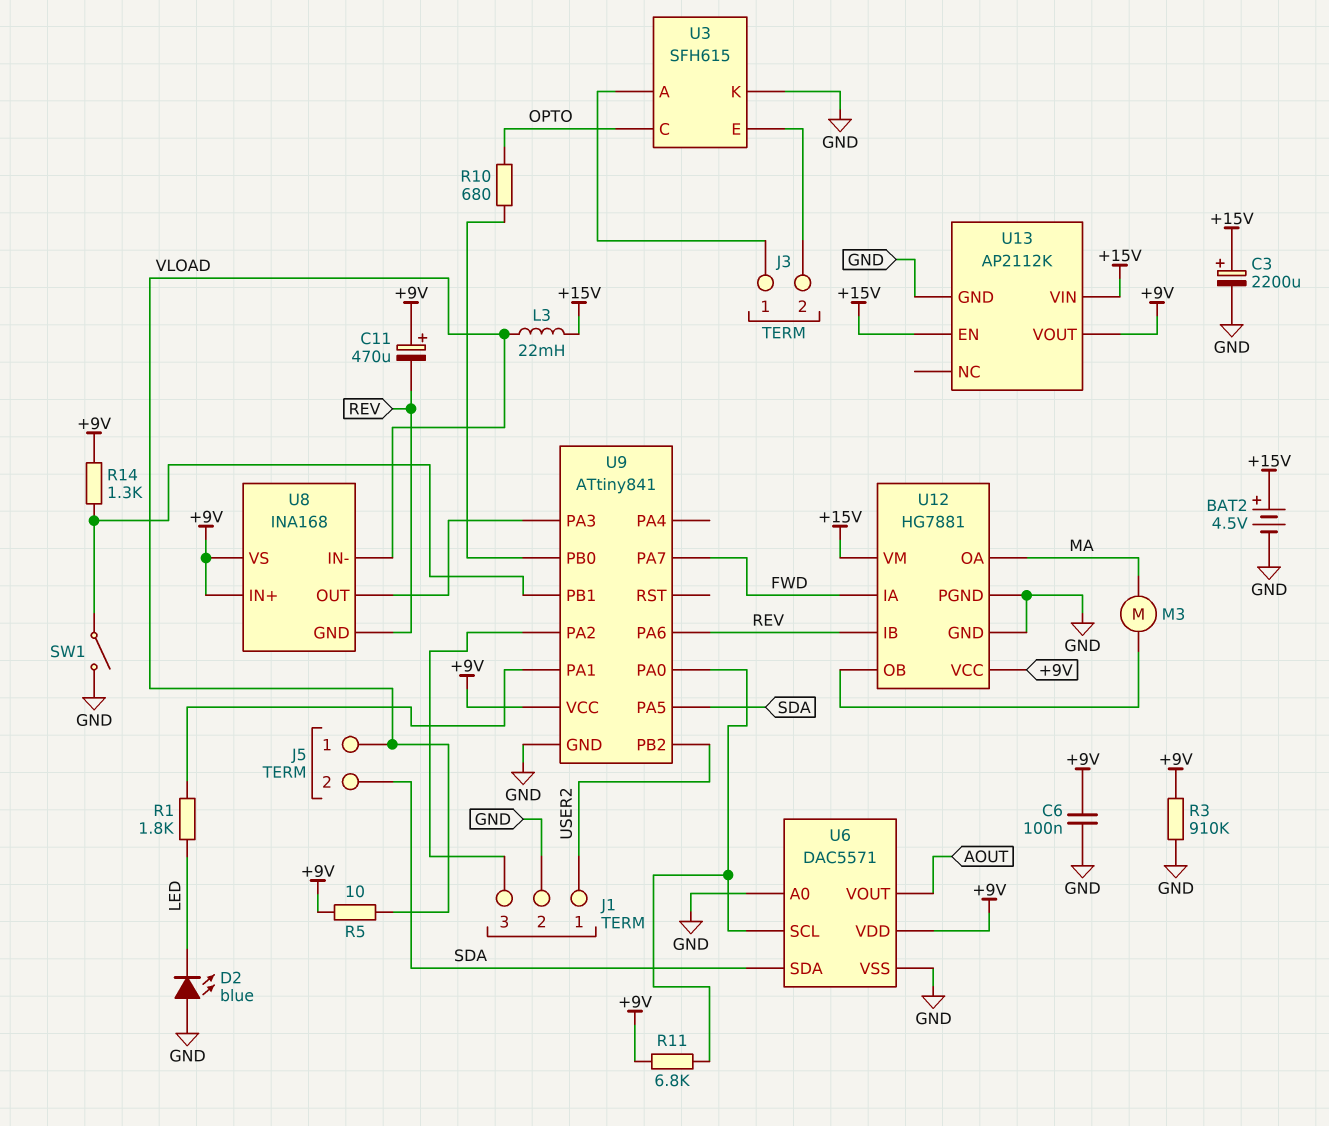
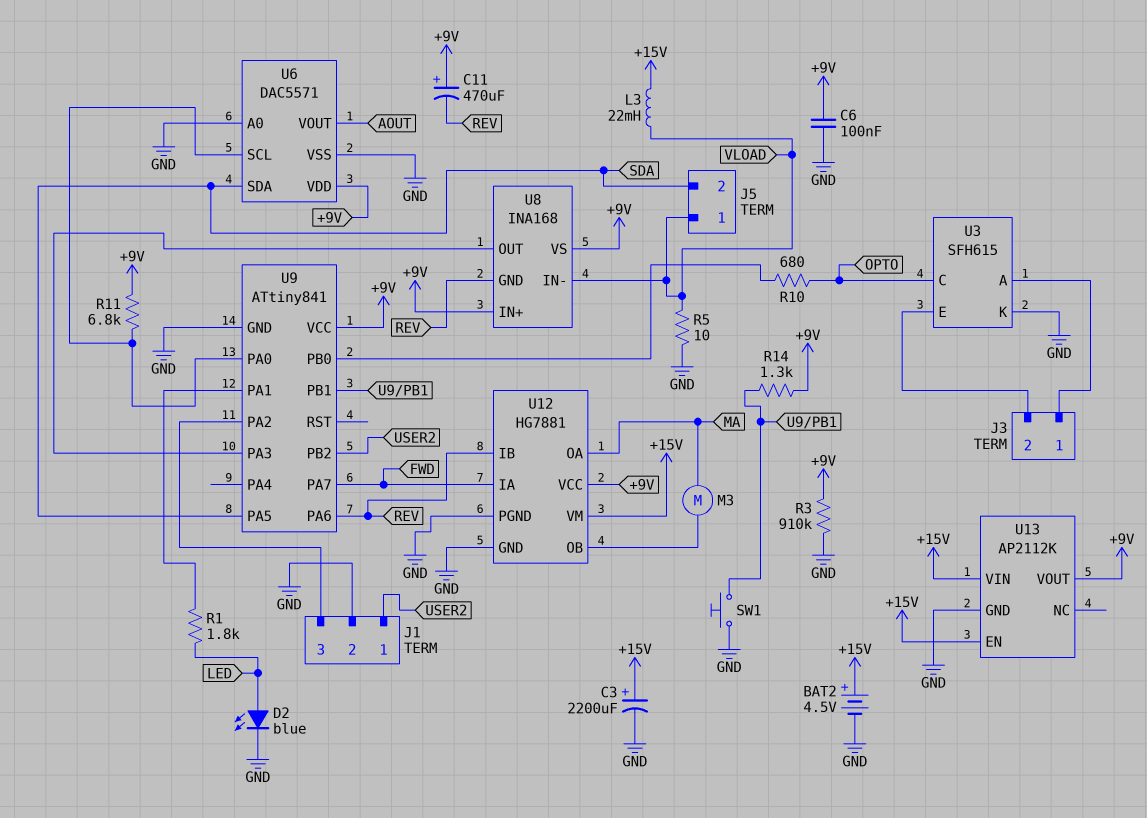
D2: LED blue (A GND, K LED) -> LED blue (A LED, K GND)
R5: 10 (+9V, VLOAD) -> 10 (GND, VLOAD)
SW1: switch (GND, U9/PB1) -> button (GND, U9/PB1)

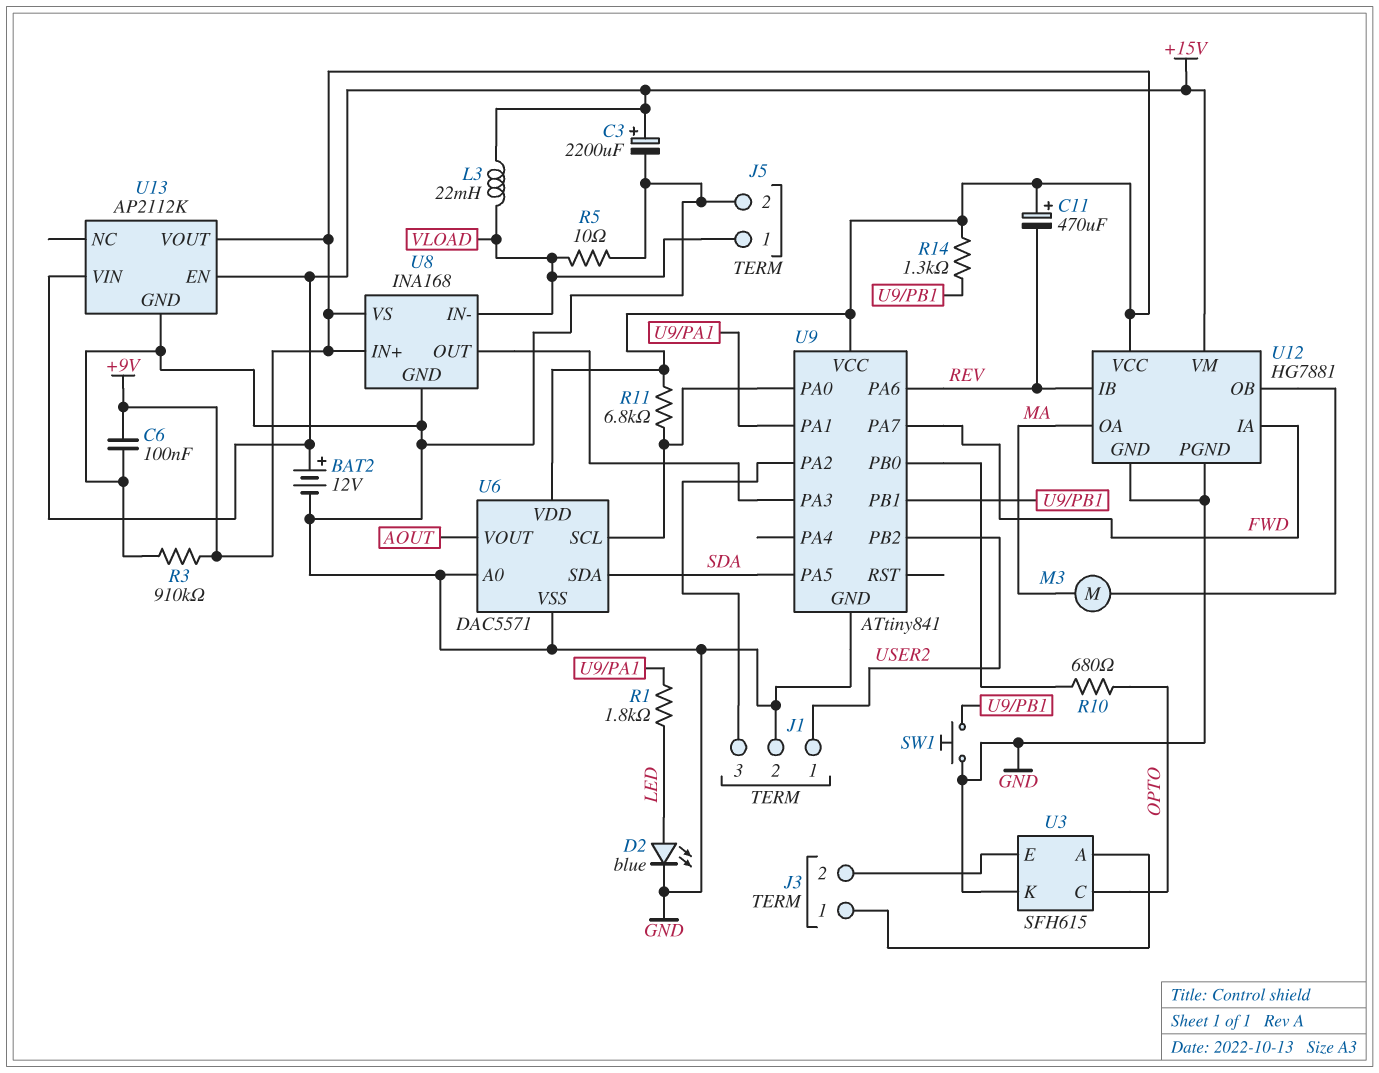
BAT2: 4.5V (plus +15V, minus GND) -> 12V (plus +15V, minus GND)
J5 pin 2: SDA -> GND
U8 pin GND: REV -> GND

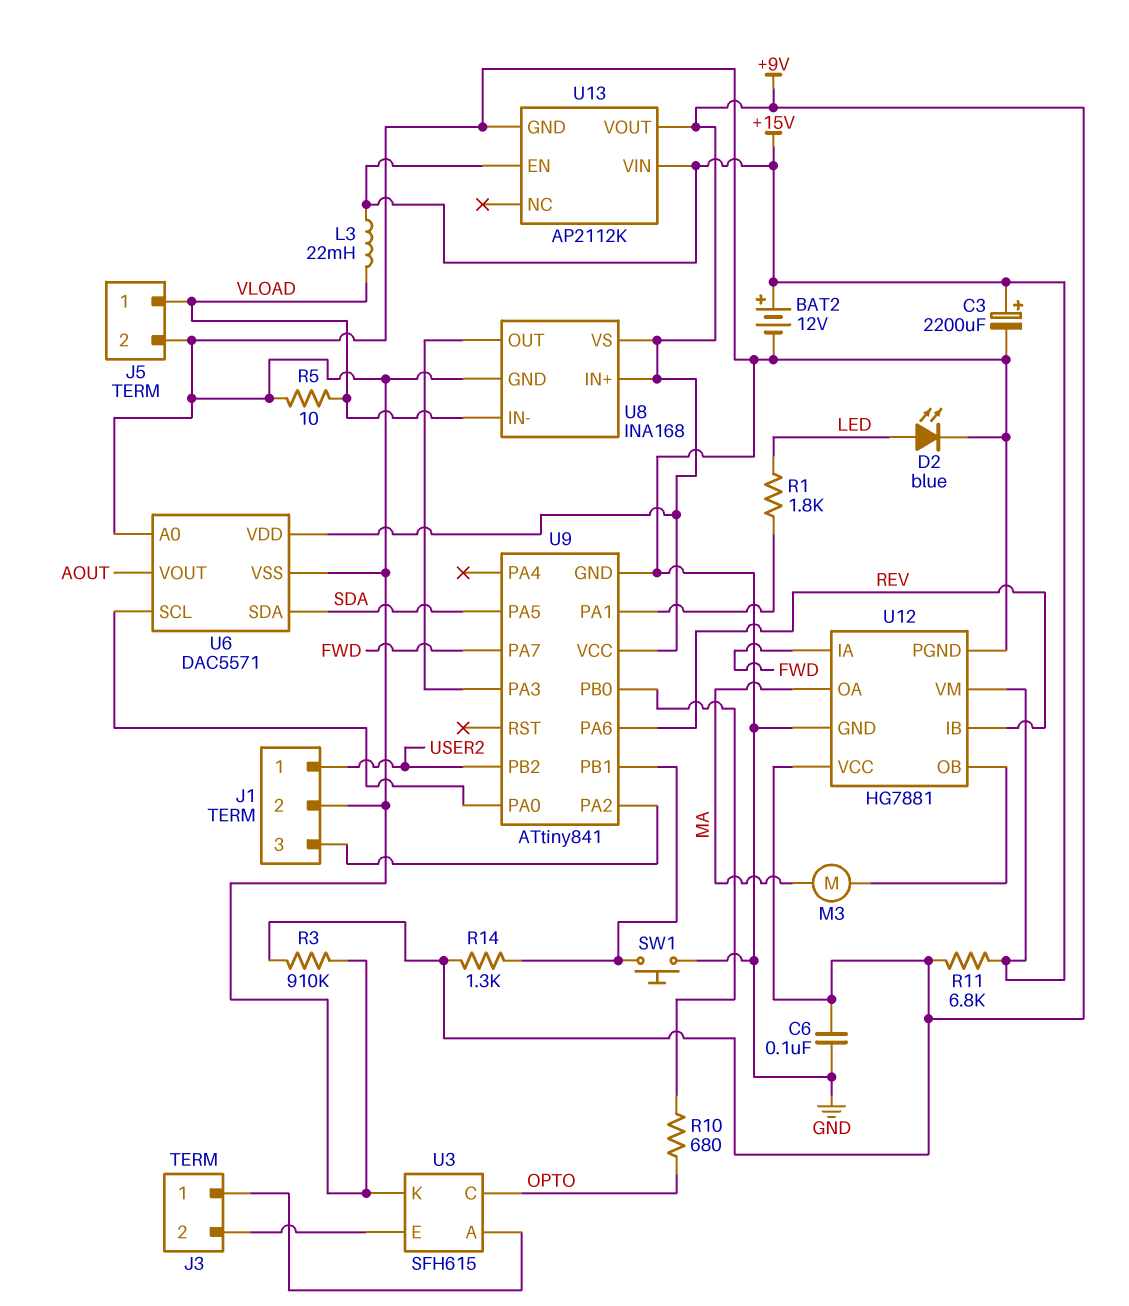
C11: 470uF (plus +9V, minus REV) -> none
R11: 6.8k (+9V, U6/SCL) -> 6.8k (+9V, +15V)

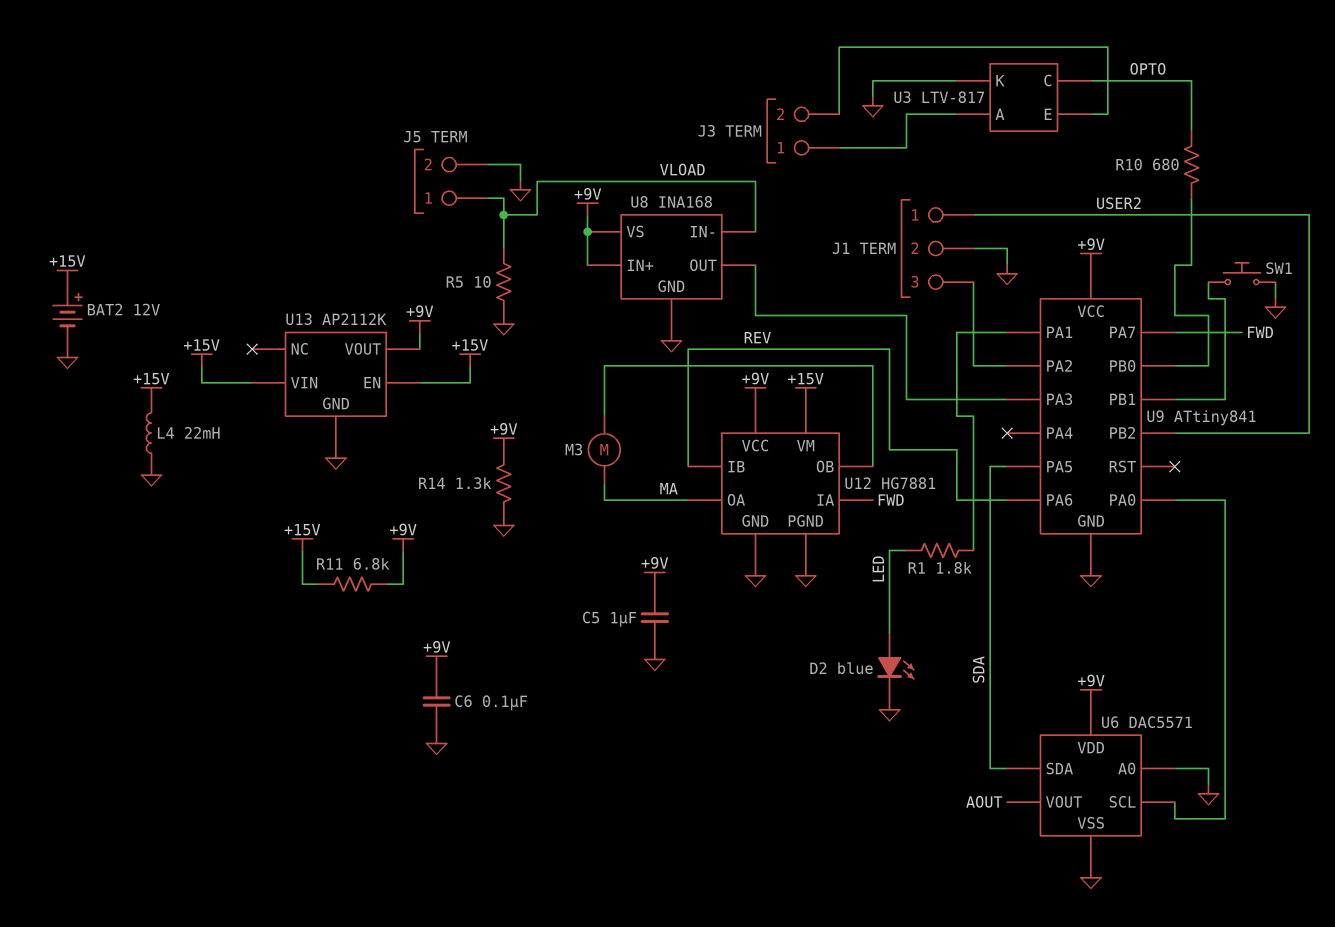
C3: 2200uF (plus +15V, minus GND) -> none
C5: none -> 1uF (+9V, GND)
L3: 22mH (+15V, VLOAD) -> none
L4: none -> 22mH (+15V, GND)
R3: 910k (+9V, GND) -> none
R14: 1.3k (+9V, U9/PB1) -> 1.3k (+9V, GND)
U3: SFH615 -> LTV-817

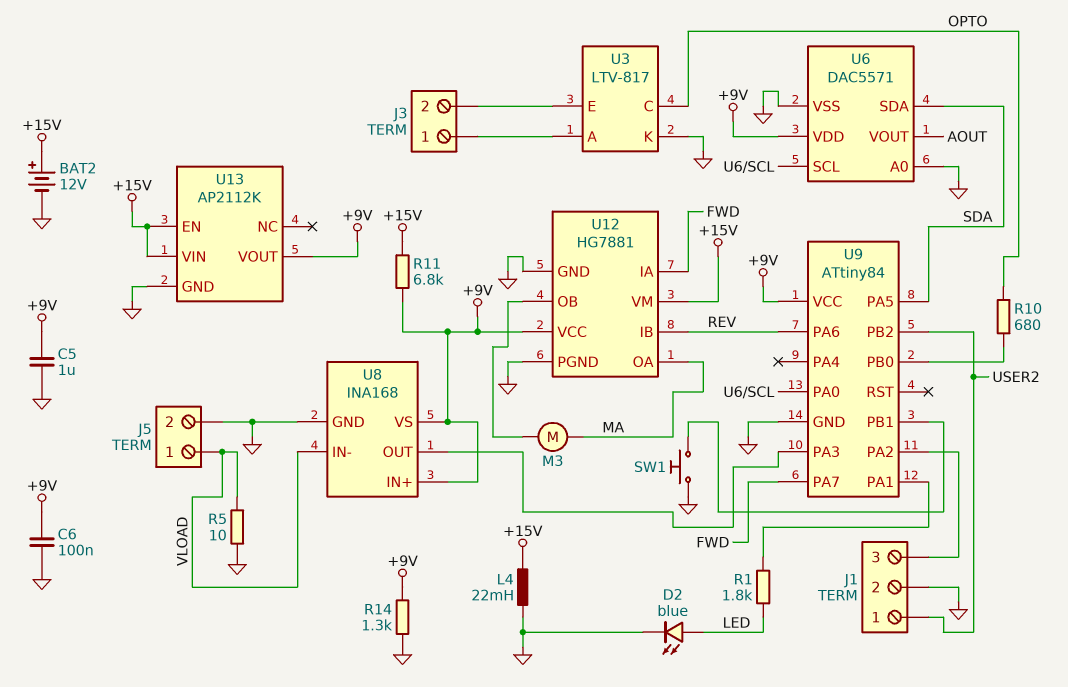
U9: ATtiny841 -> ATtiny84

